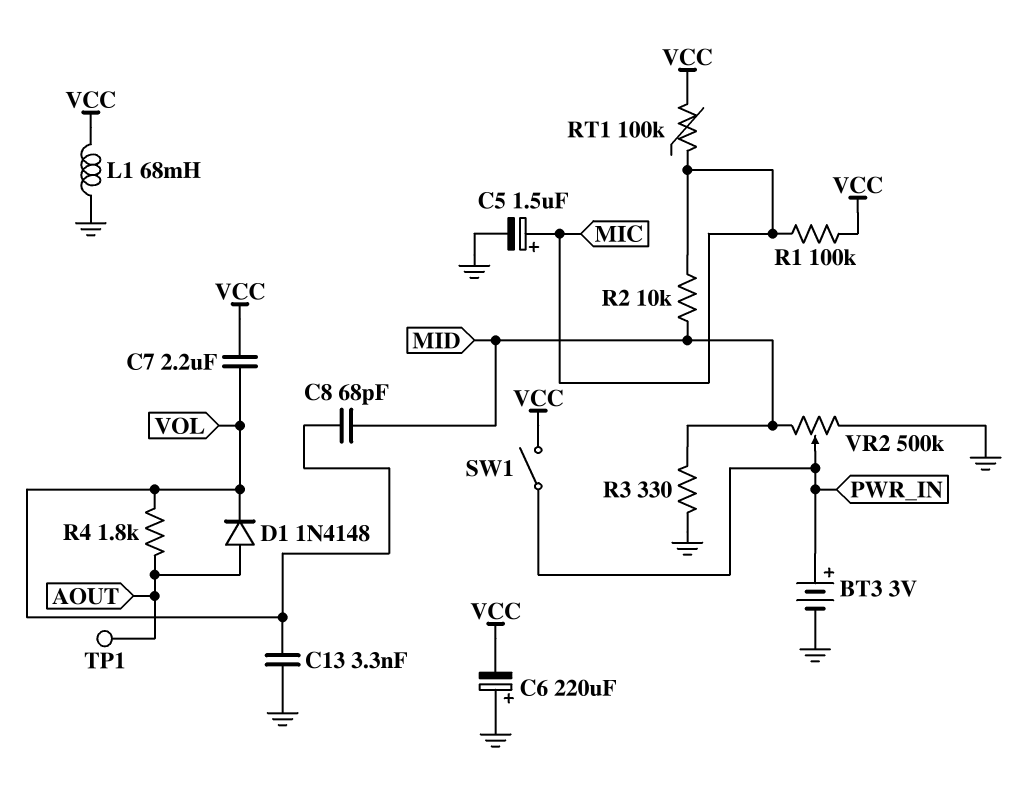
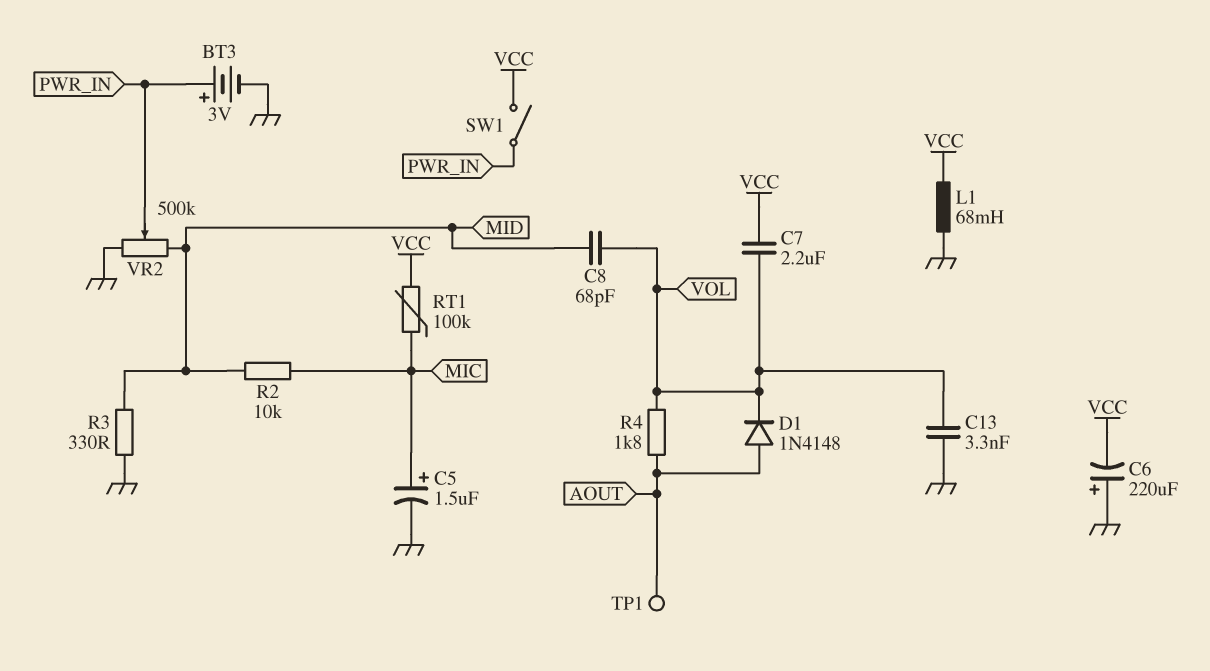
R1: 100k (MIC, VCC) -> none

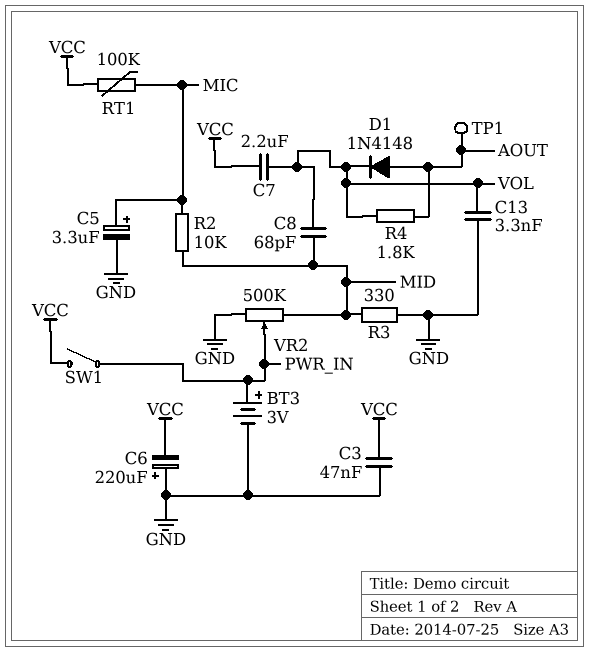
C3: none -> 47nF (GND, VCC)
C5: 1.5uF (plus MIC, minus GND) -> 3.3uF (plus MIC, minus GND)
L1: 68mH (GND, VCC) -> none

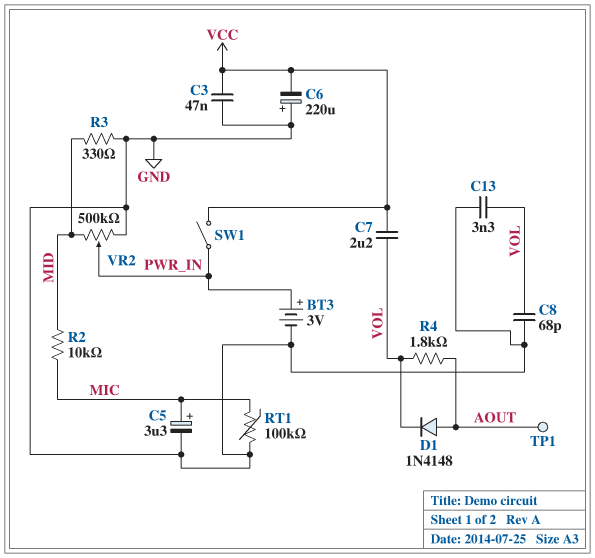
C8: 68pF (MID, VOL) -> 68pF (GND, VOL)
RT1: 100k (MIC, VCC) -> 100k (GND, MIC)

